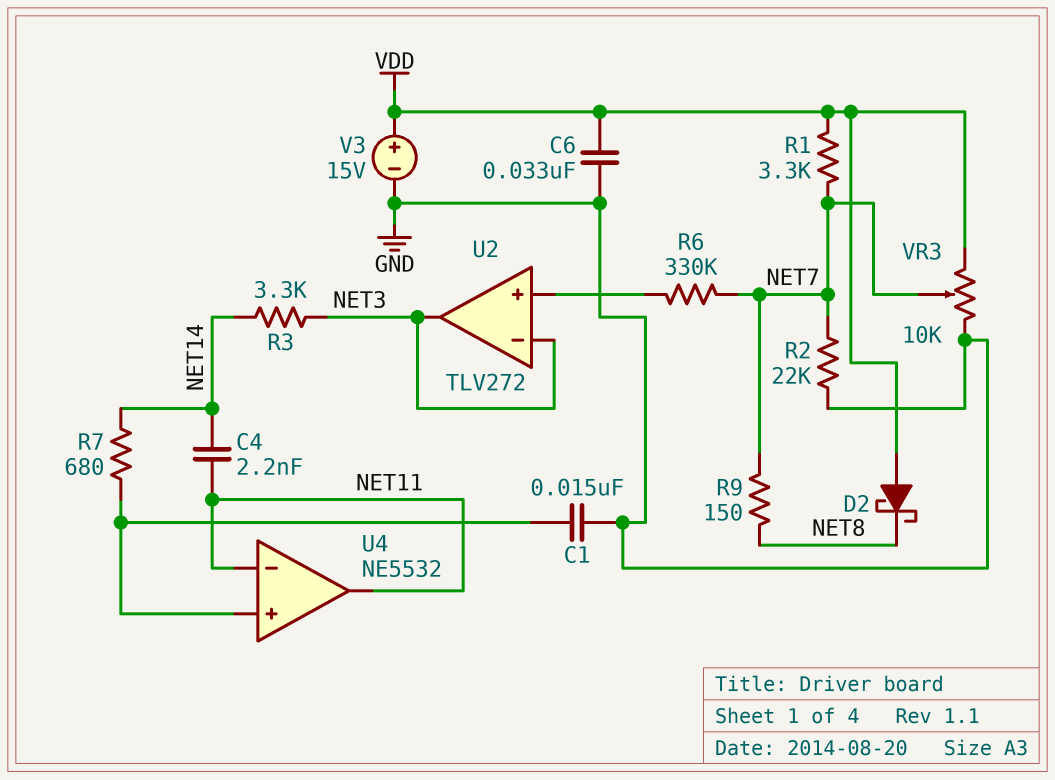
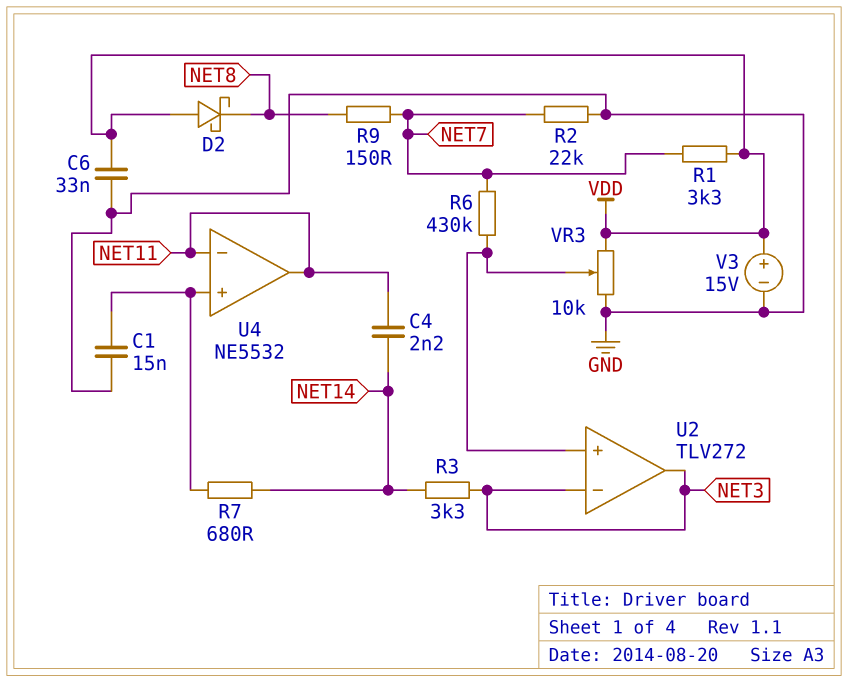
R6: 330k (NET7, U2/in+) -> 430k (NET7, U2/in+)
VR3: 10k (GND, VDD, wiper NET7) -> 10k (GND, VDD, wiper U2/in+)

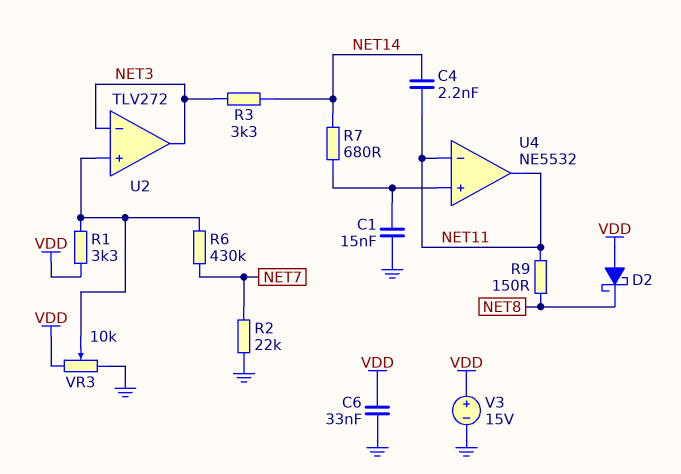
R1: 3.3k (NET7, VDD) -> 3.3k (U2/in+, VDD)
R9: 150 (NET7, NET8) -> 150 (NET8, NET11)

